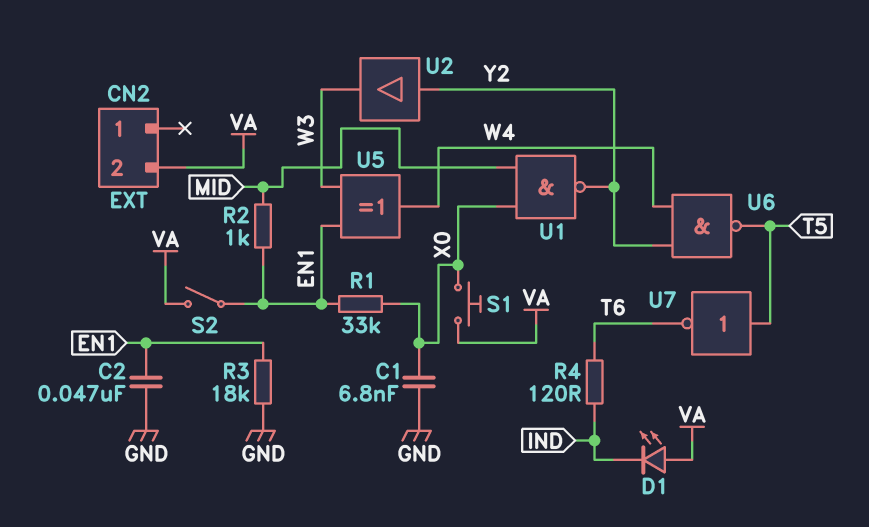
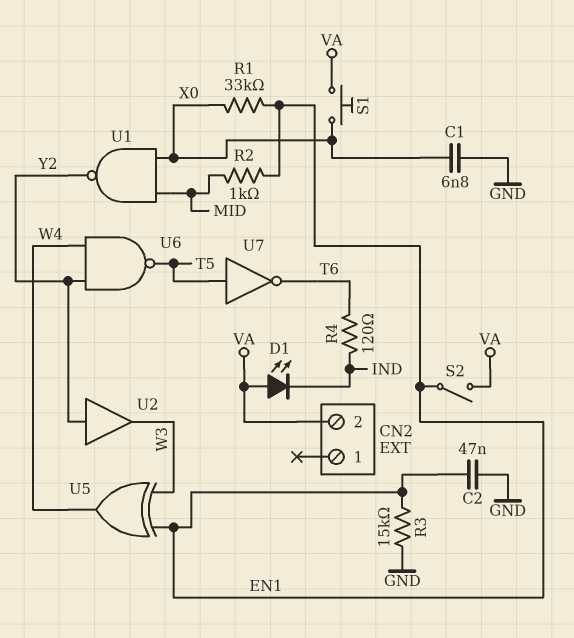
R3: 18k (EN1, GND) -> 15k (EN1, GND)

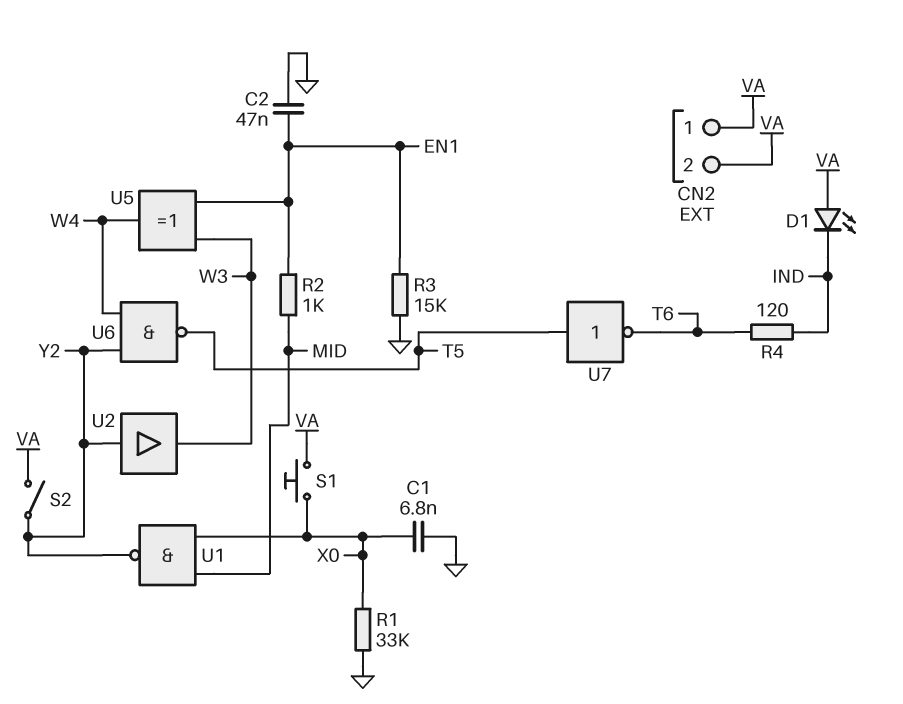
CN2 pin 1: none -> VA
R1: 33k (EN1, X0) -> 33k (GND, X0)
S2: switch (EN1, VA) -> switch (VA, Y2)

